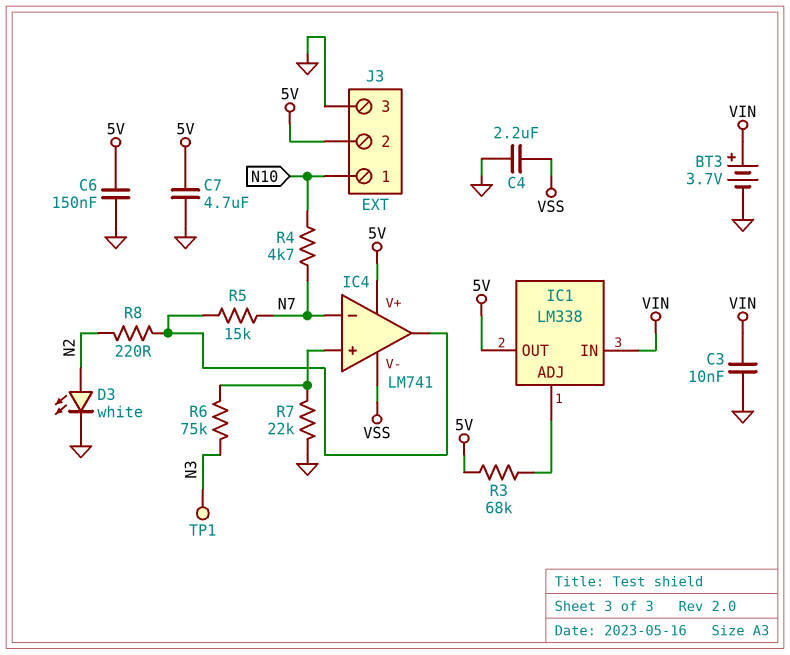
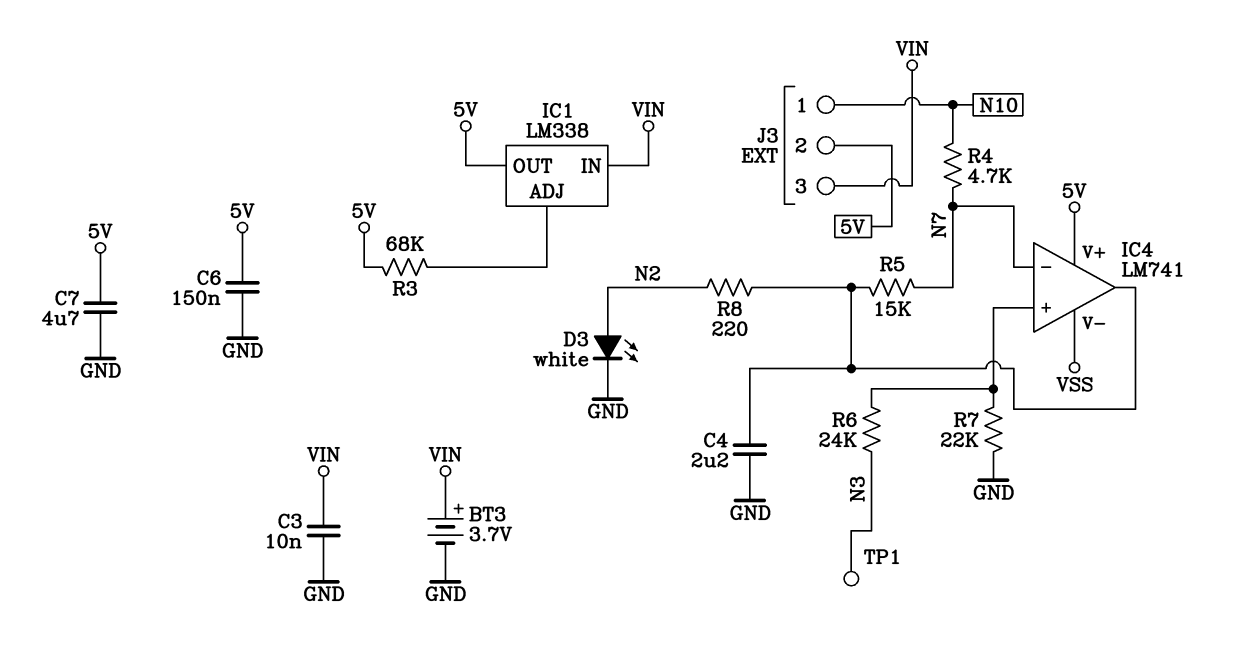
C4: 2.2uF (GND, VSS) -> 2.2uF (GND, IC4/out)
J3 pin 3: GND -> VIN
R6: 75k (IC4/in+, N3) -> 24k (IC4/in+, N3)

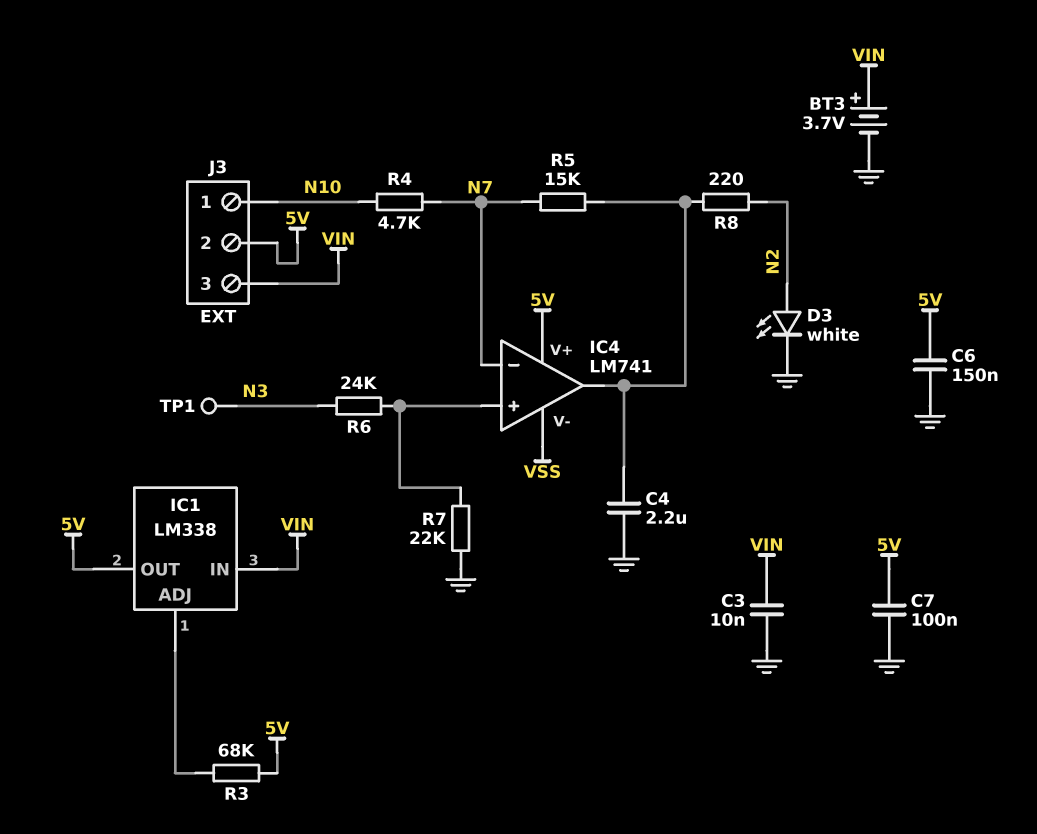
C7: 4.7uF (5V, GND) -> 100nF (5V, GND)

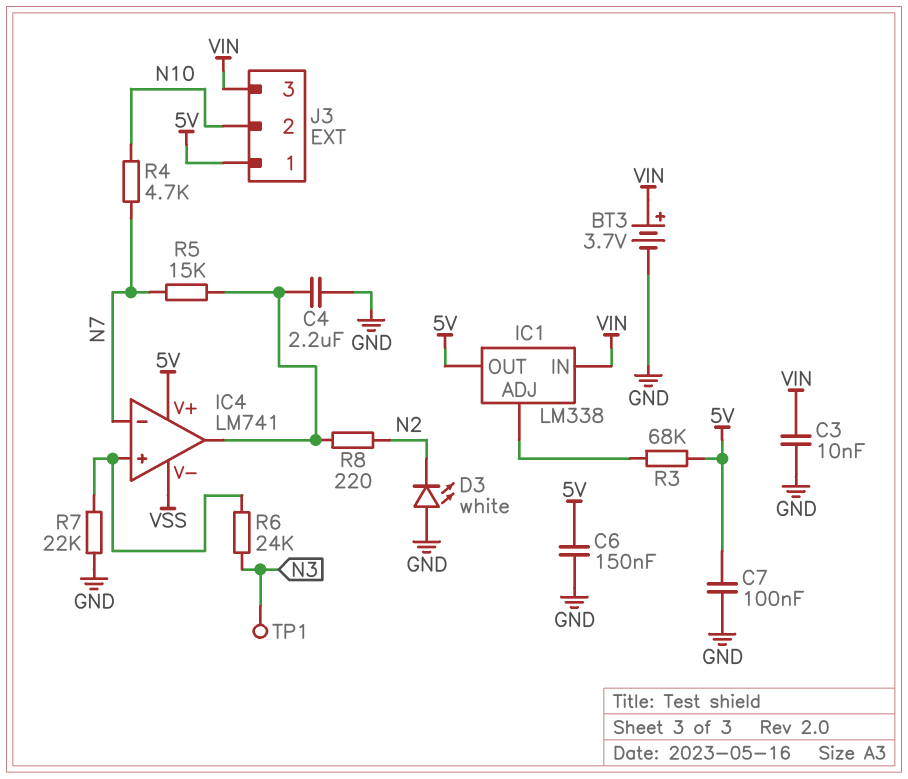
D3: LED white (A N2, K GND) -> LED white (A GND, K N2)
J3 pin 1: N10 -> 5V
J3 pin 2: 5V -> N10

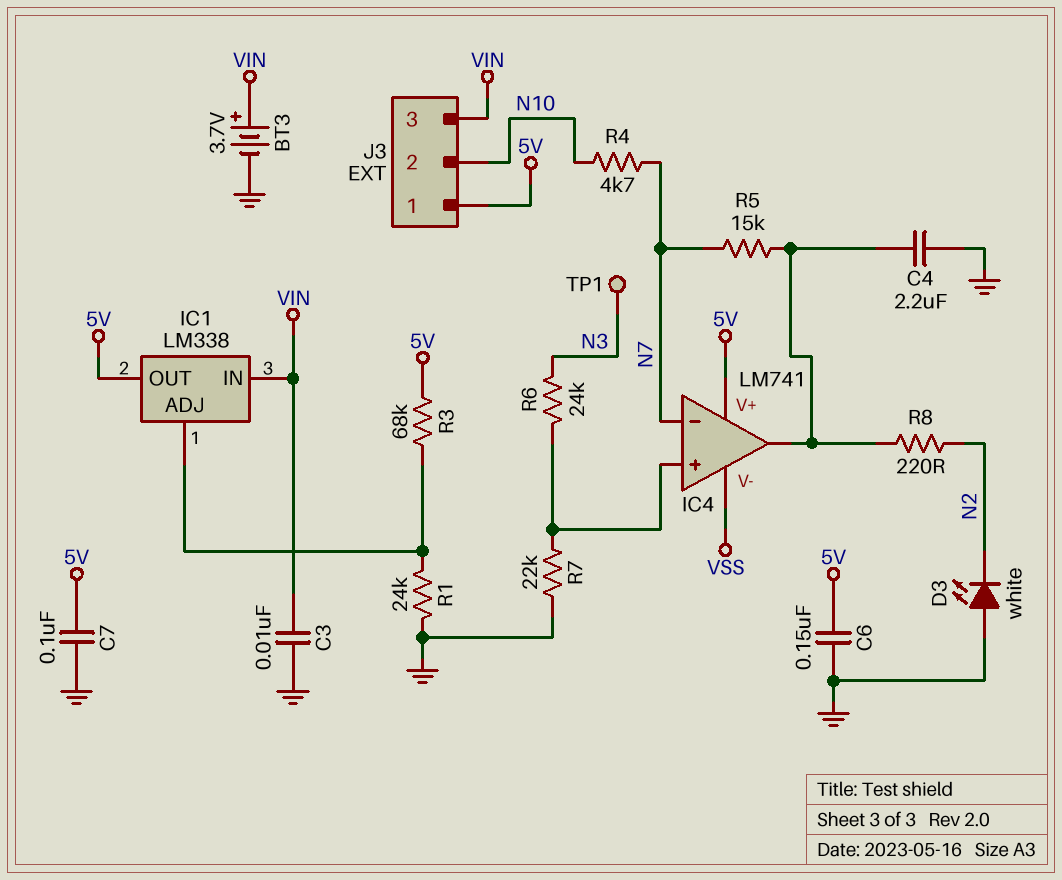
R1: none -> 24k (GND, IC1/ADJ)

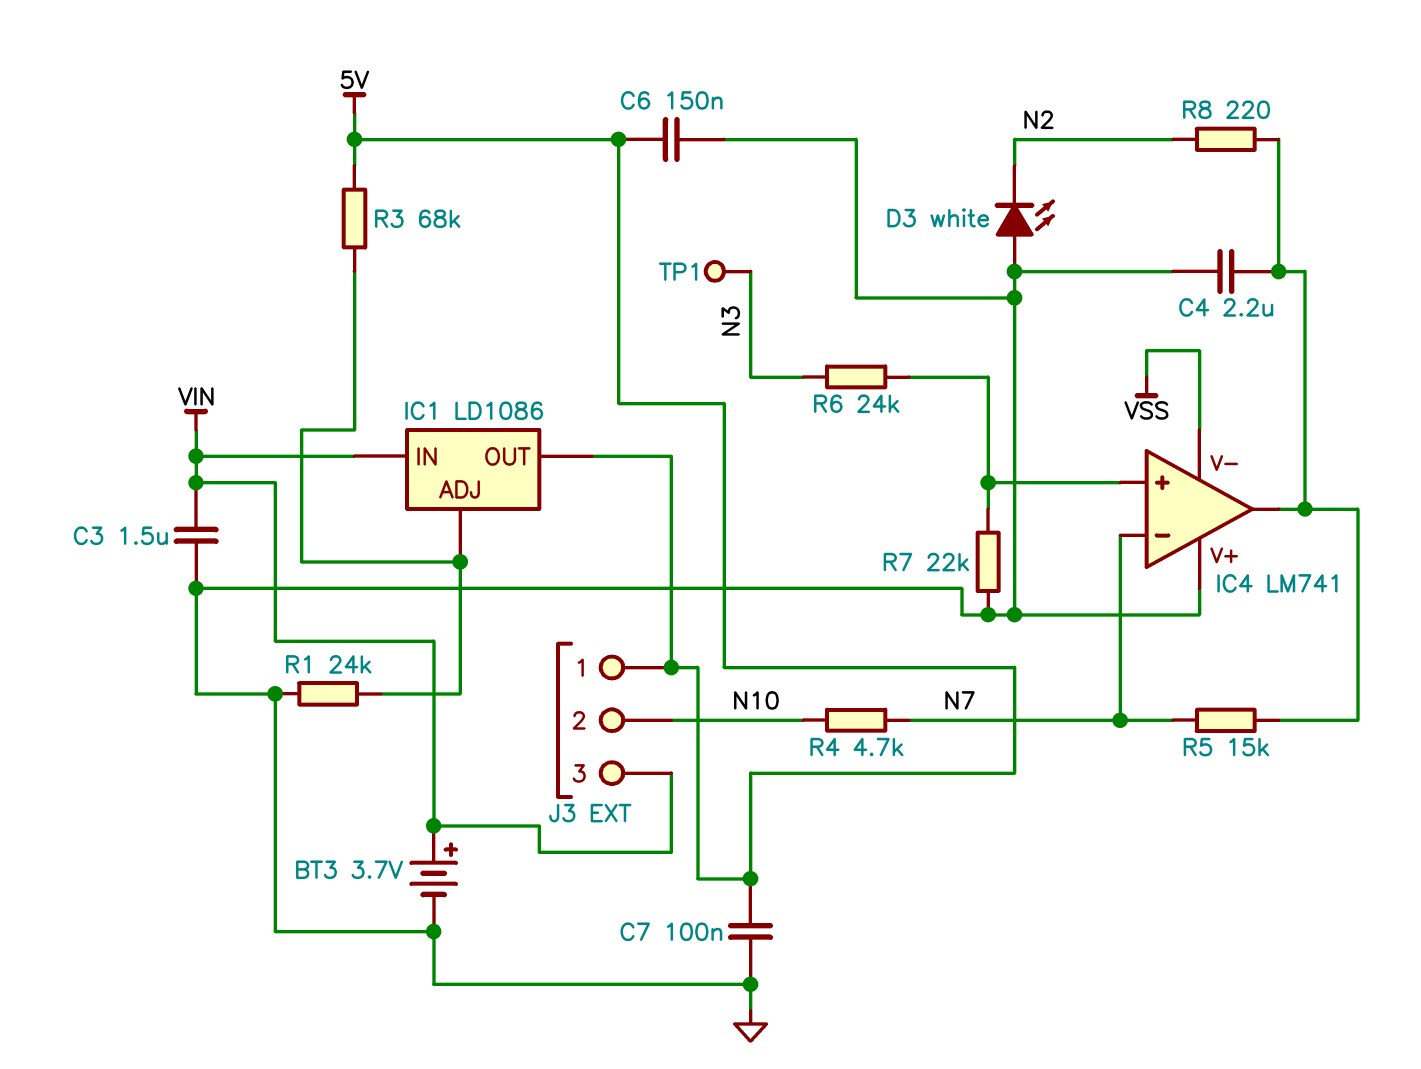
C3: 10nF (GND, VIN) -> 1.5uF (GND, VIN)
IC1: LM338 -> LD1086
IC4 pin V+: 5V -> GND

